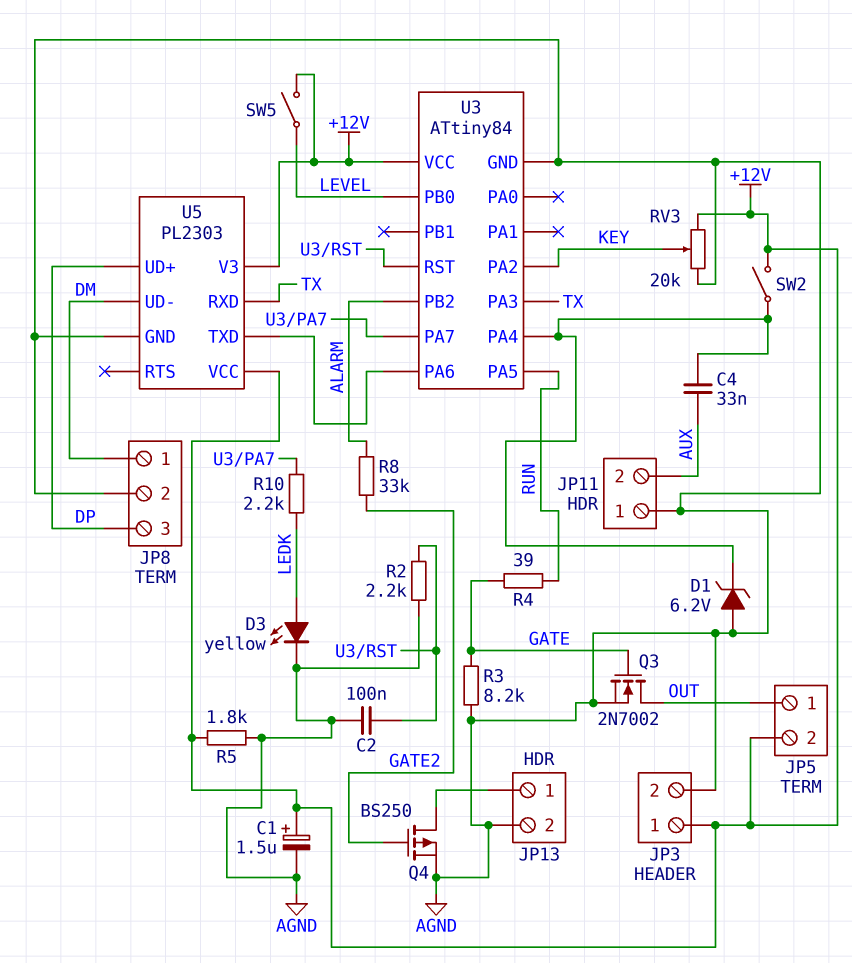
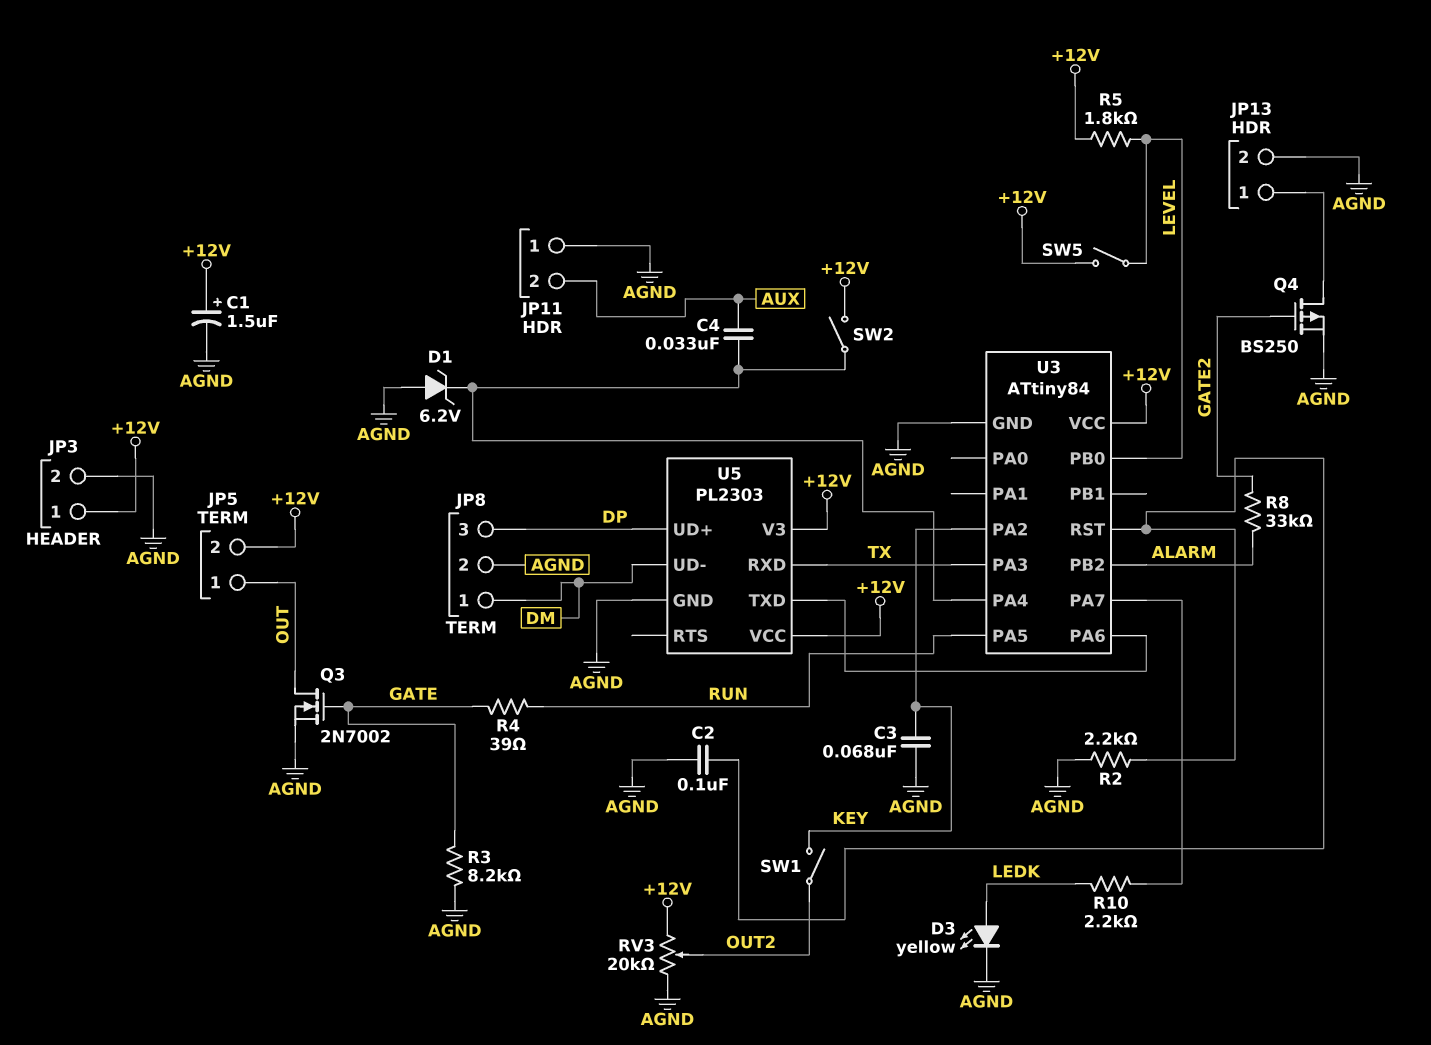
C3: none -> 68nF (AGND, KEY)
R5: 1.8k (+12V, AGND) -> 1.8k (+12V, LEVEL)
RV3: 20k (+12V, AGND, wiper KEY) -> 20k (+12V, AGND, wiper OUT2)
SW1: none -> switch (KEY, OUT2)

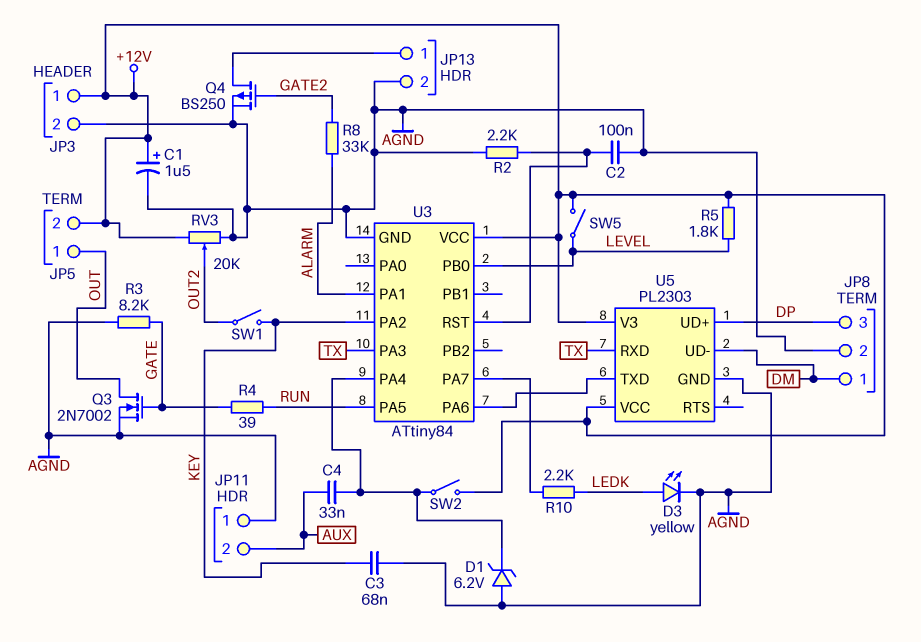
U3 pin PA1: none -> ALARM
U3 pin PB2: ALARM -> none

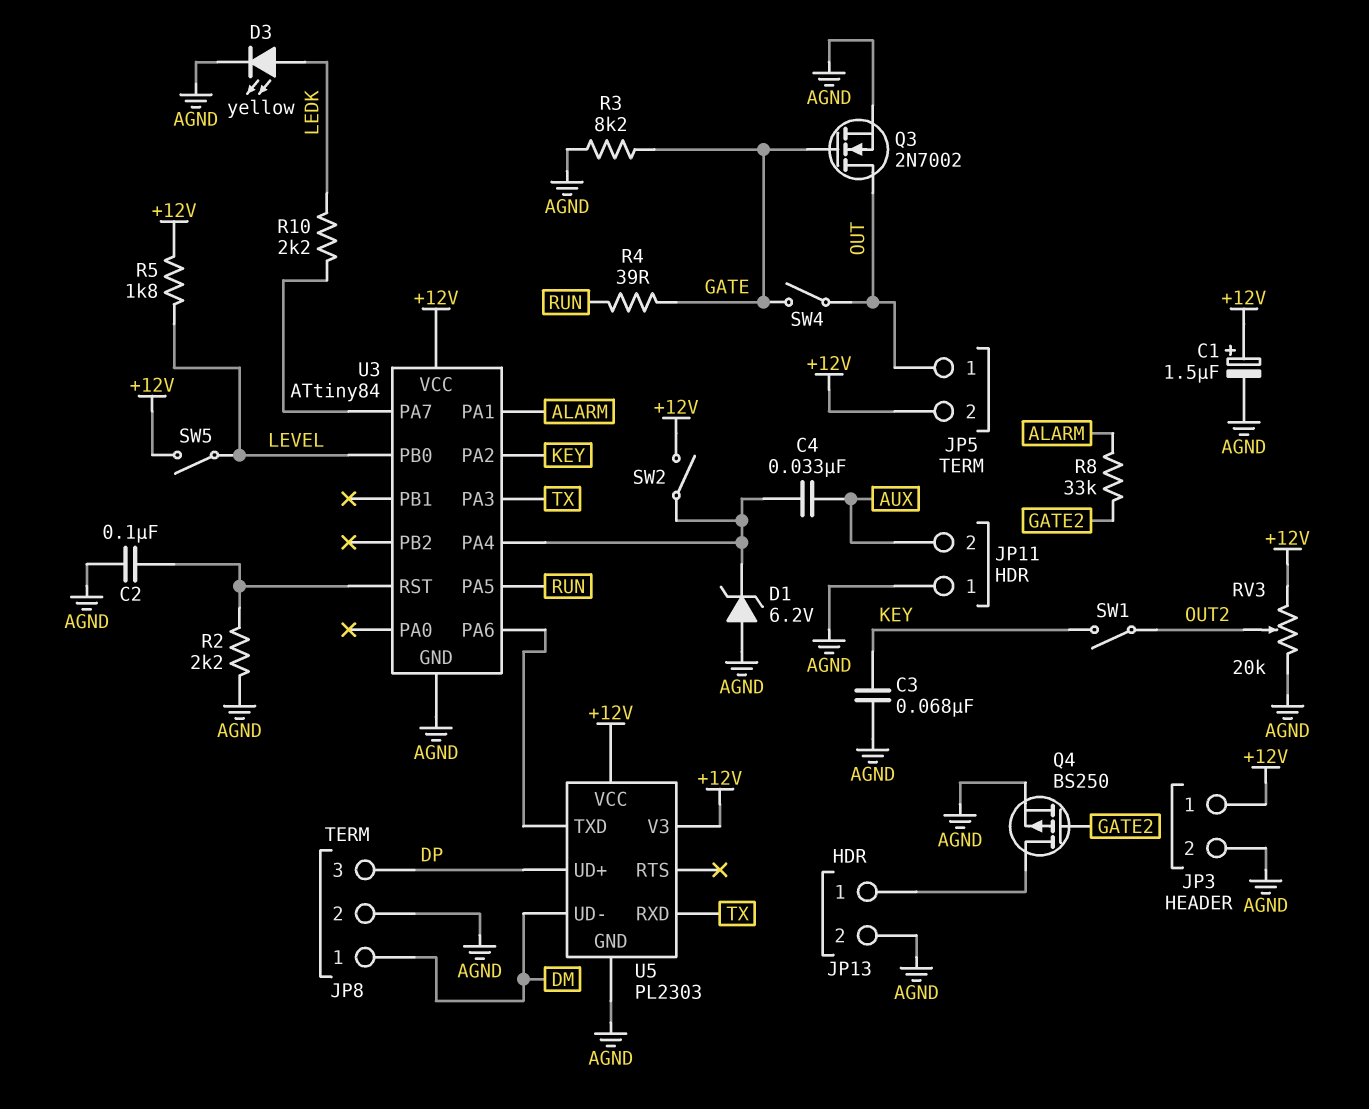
SW4: none -> switch (GATE, OUT)

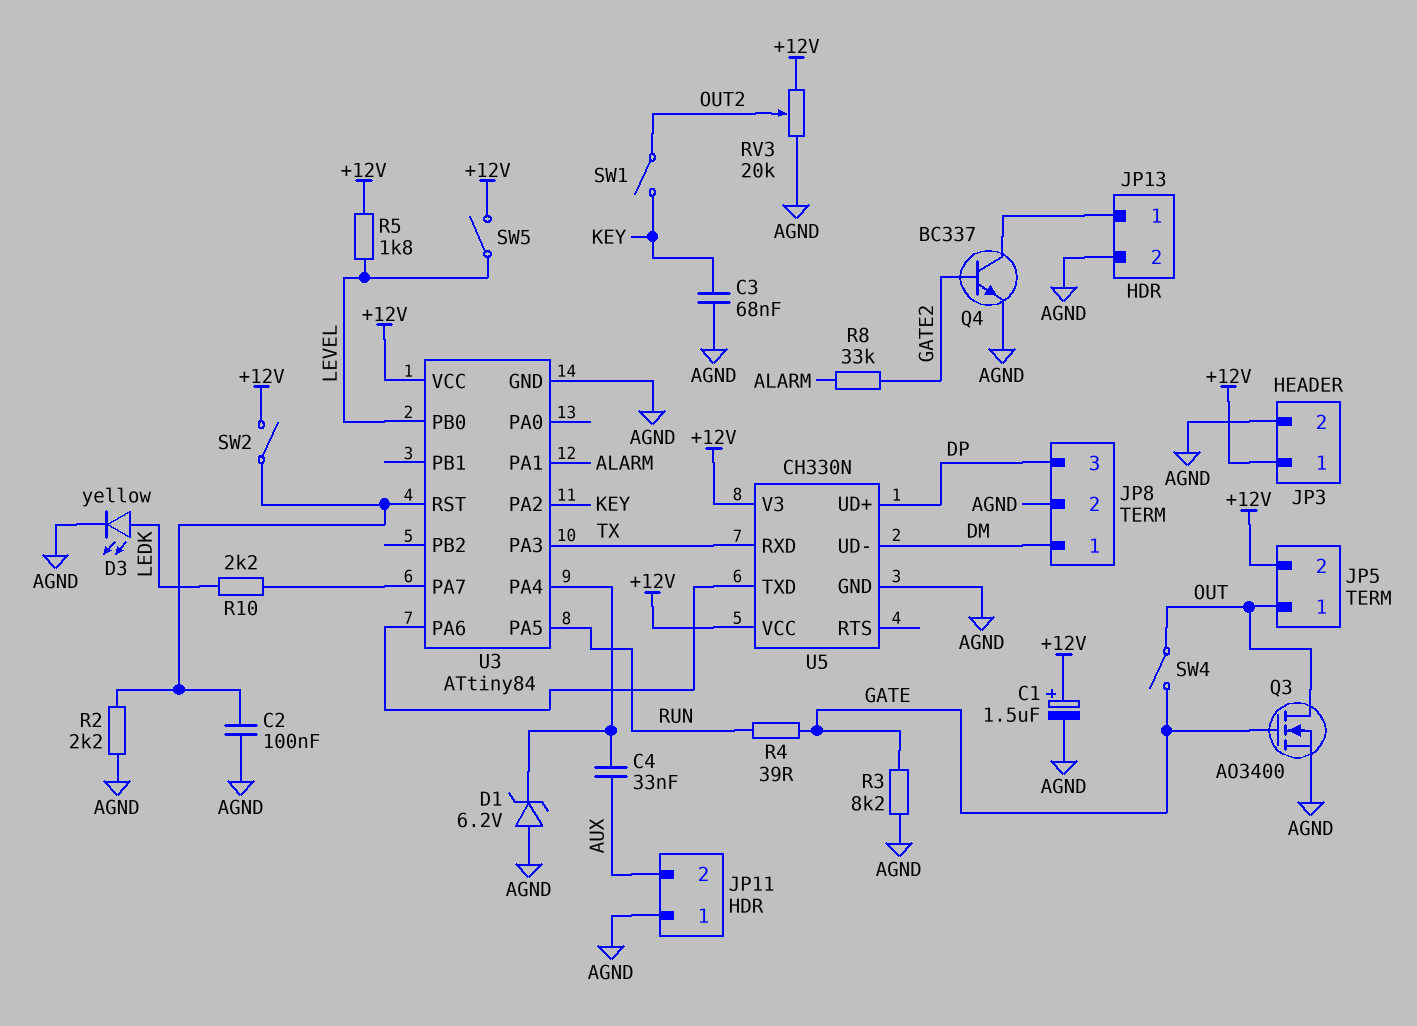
Q3: NMOS 2N7002 (G GATE, D OUT, S AGND) -> NMOS AO3400 (G GATE, D OUT, S AGND)
Q4: PMOS BS250 (G GATE2, D JP13/1, S AGND) -> NPN BC337 (B GATE2, C JP13/1, E AGND)
SW2: switch (+12V, U3/PA4) -> switch (+12V, U3/RST)
U5: PL2303 -> CH330N

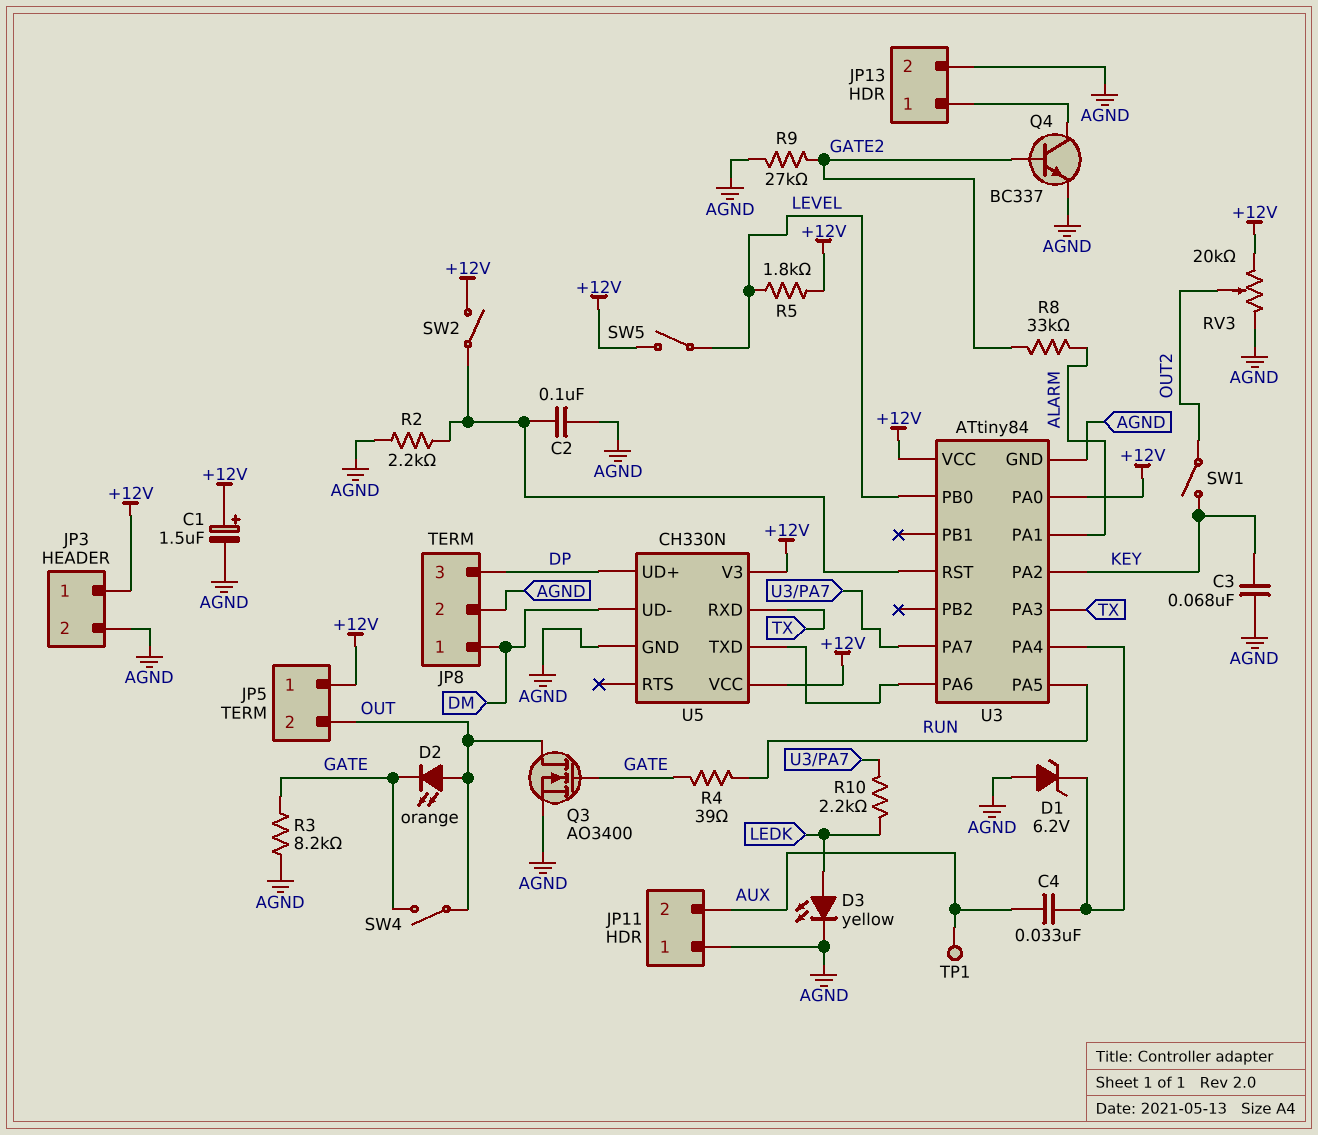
D2: none -> LED orange (A OUT, K GATE)
JP5 pin 1: OUT -> +12V
JP5 pin 2: +12V -> OUT
R9: none -> 27k (AGND, GATE2)
TP1: none -> test point (AUX)
U3 pin PA0: none -> +12V

